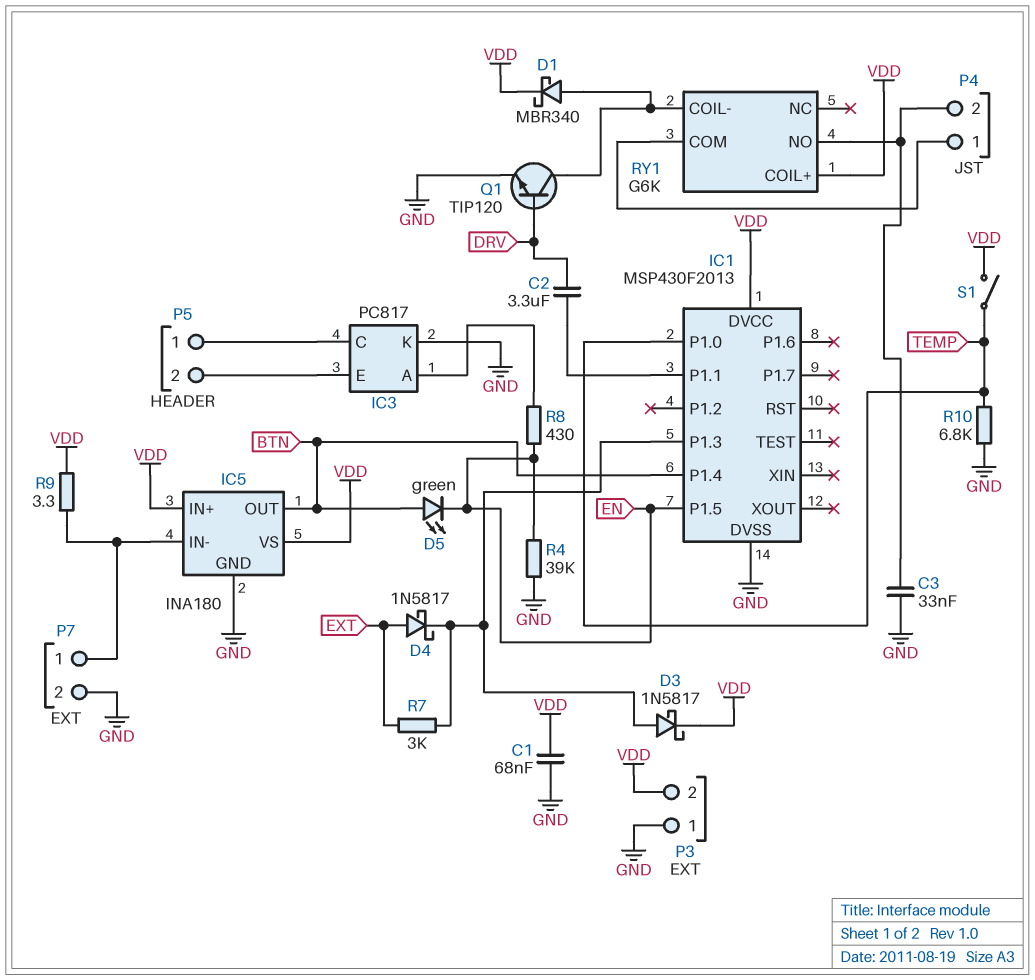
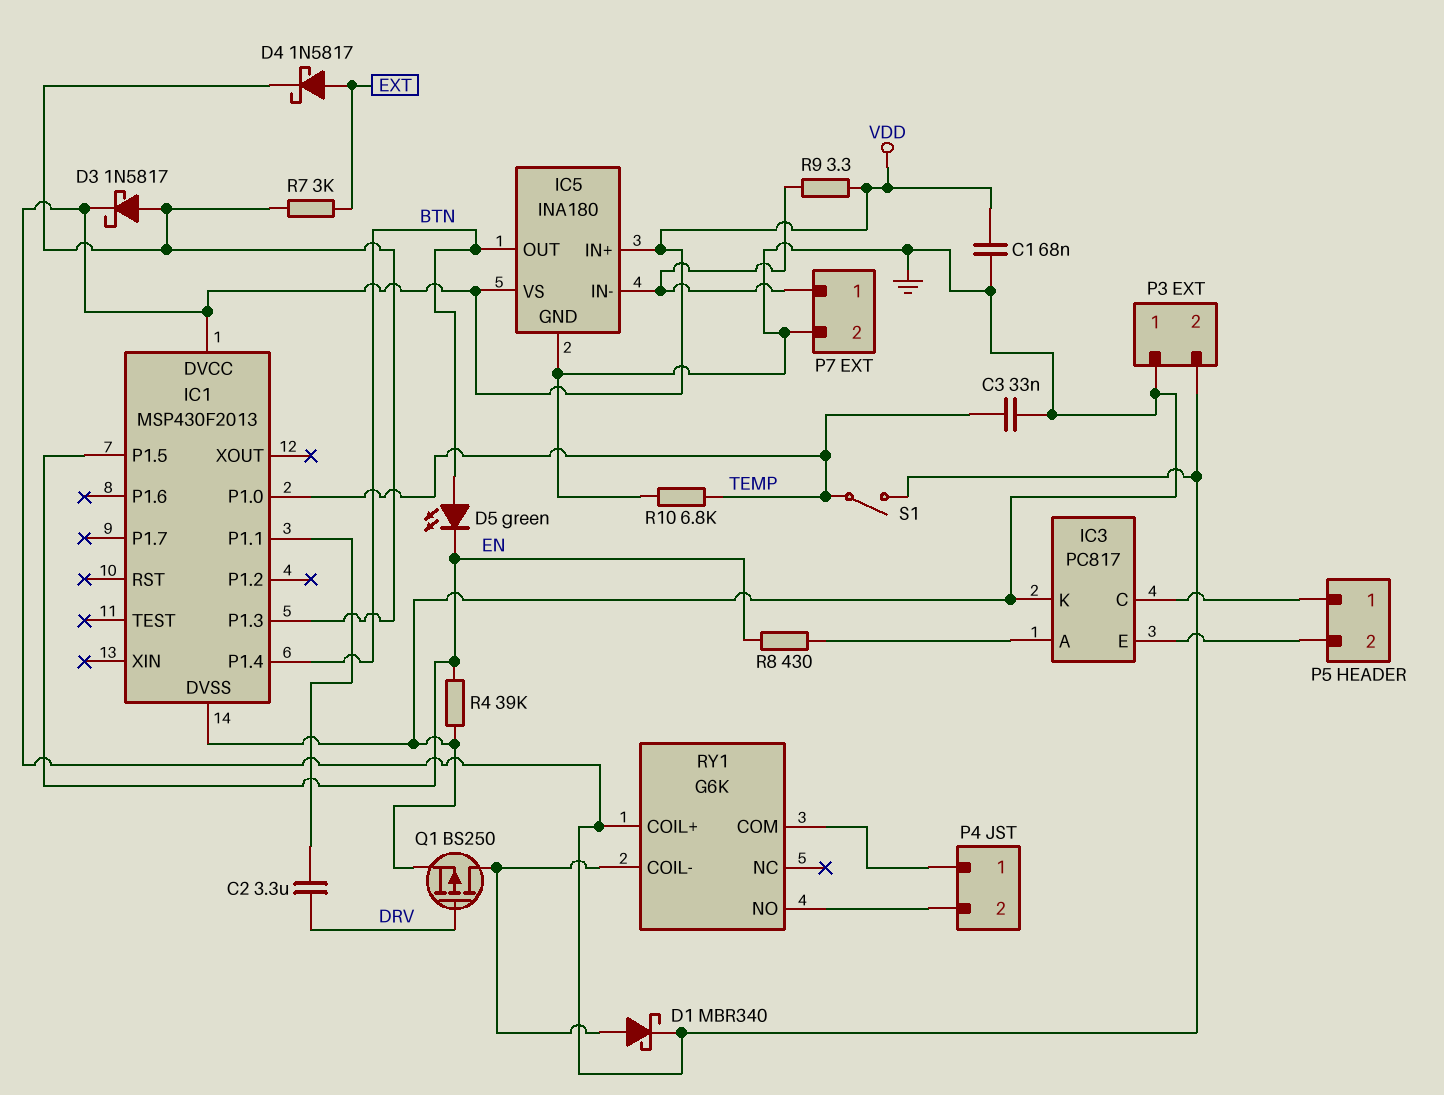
C3: 33nF (GND, P4/2) -> 33nF (GND, TEMP)
Q1: NPN TIP120 (B DRV, C RY1/COIL-, E GND) -> PMOS BS250 (G DRV, D RY1/COIL-, S GND)

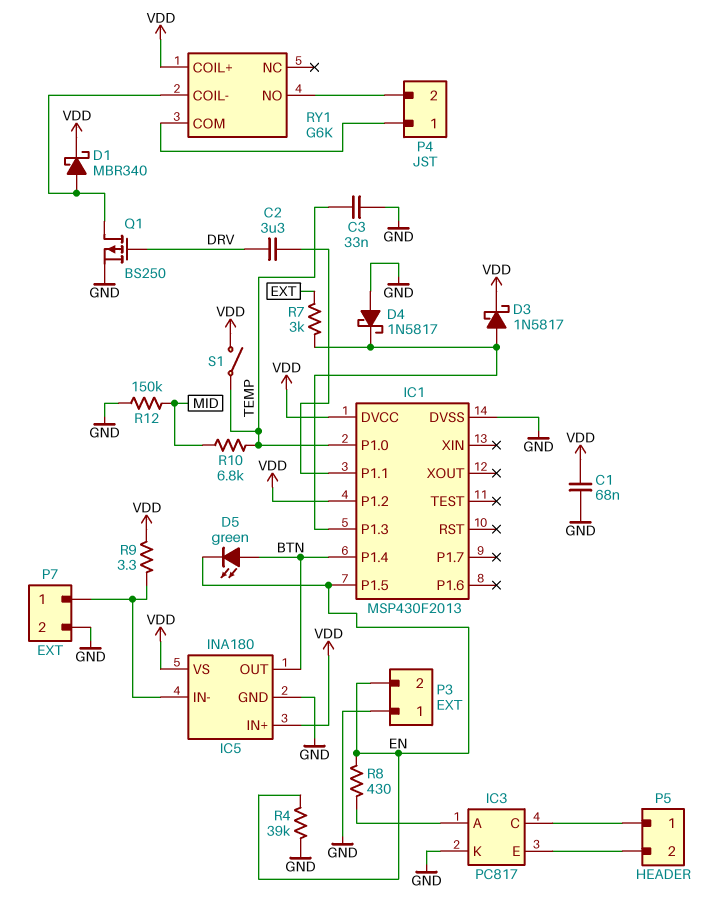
D4: schottky 1N5817 (A EXT, K IC1/P1.3) -> schottky 1N5817 (A GND, K IC1/P1.3)
IC1 pin P1.2: none -> VDD
P3 pin 2: VDD -> EN
R10: 6.8k (GND, TEMP) -> 6.8k (MID, TEMP)
R12: none -> 150k (GND, MID)

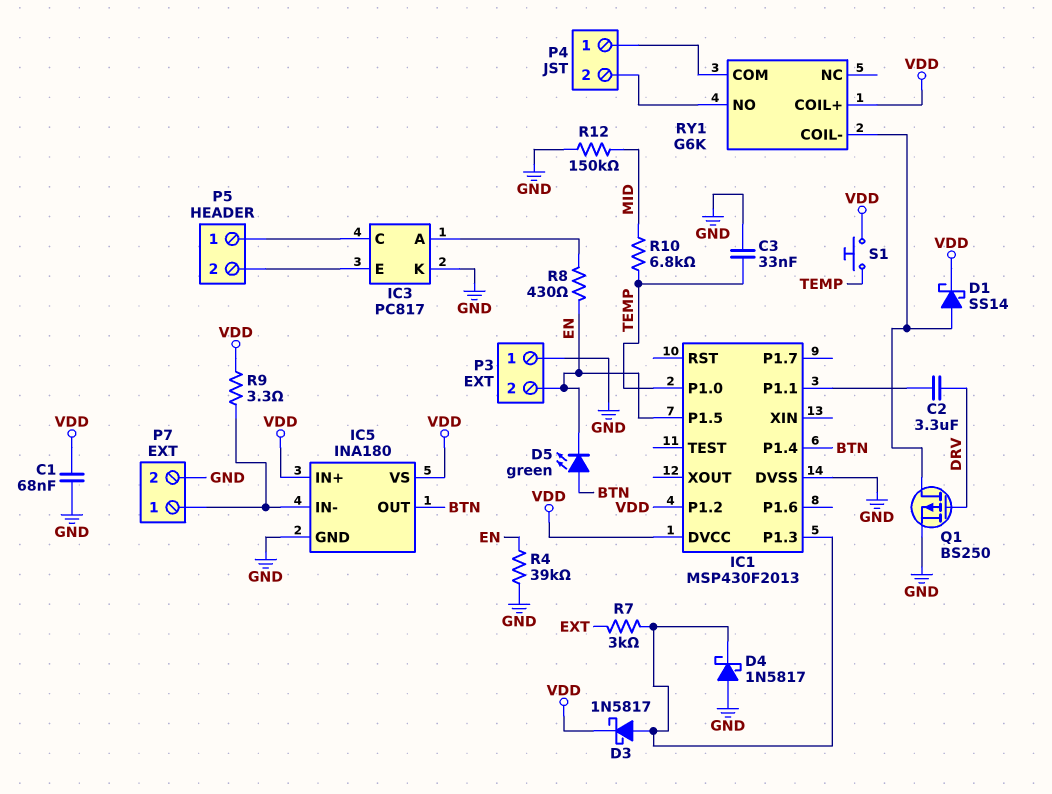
D1: schottky MBR340 (A RY1/COIL-, K VDD) -> schottky SS14 (A RY1/COIL-, K VDD)
S1: switch (TEMP, VDD) -> button (TEMP, VDD)

